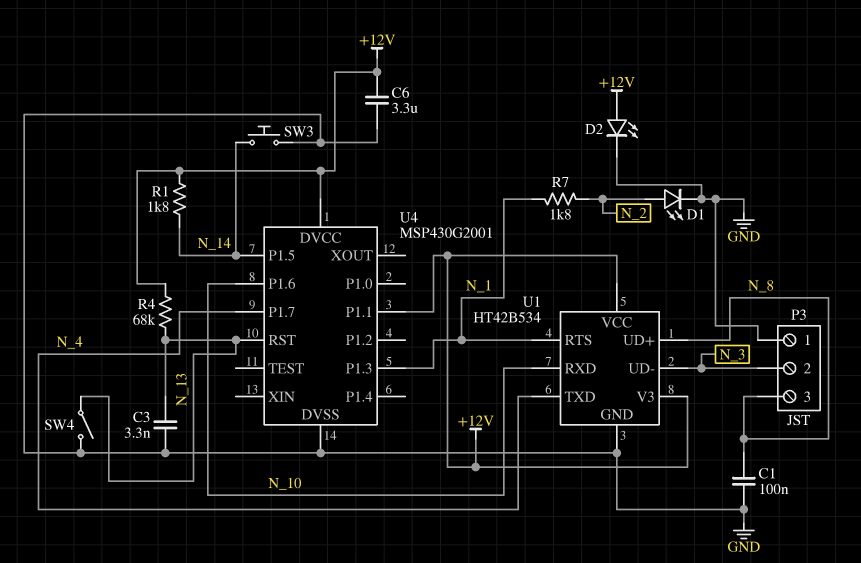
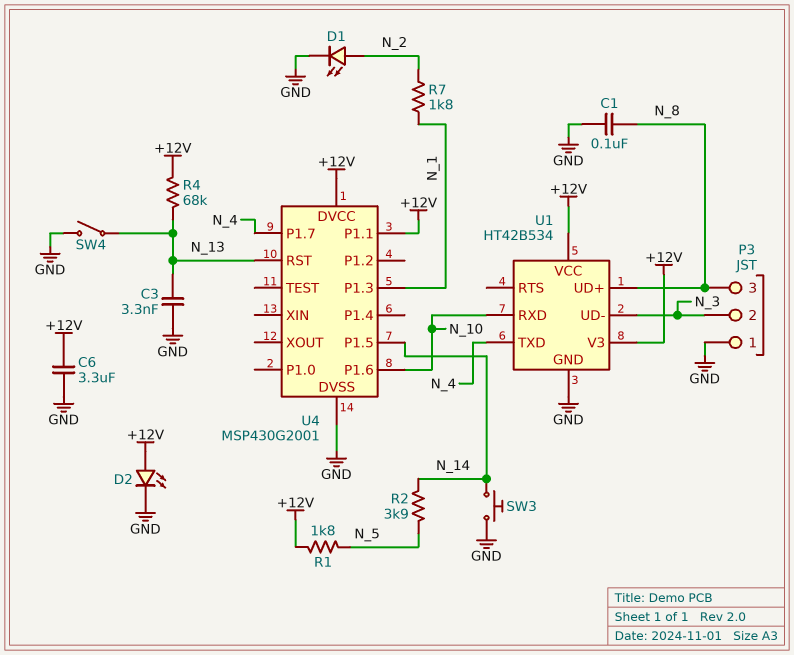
R1: 1.8k (+12V, N_14) -> 1.8k (+12V, N_5)
R2: none -> 3.9k (N_5, N_14)
U1 pin RTS: N_1 -> none

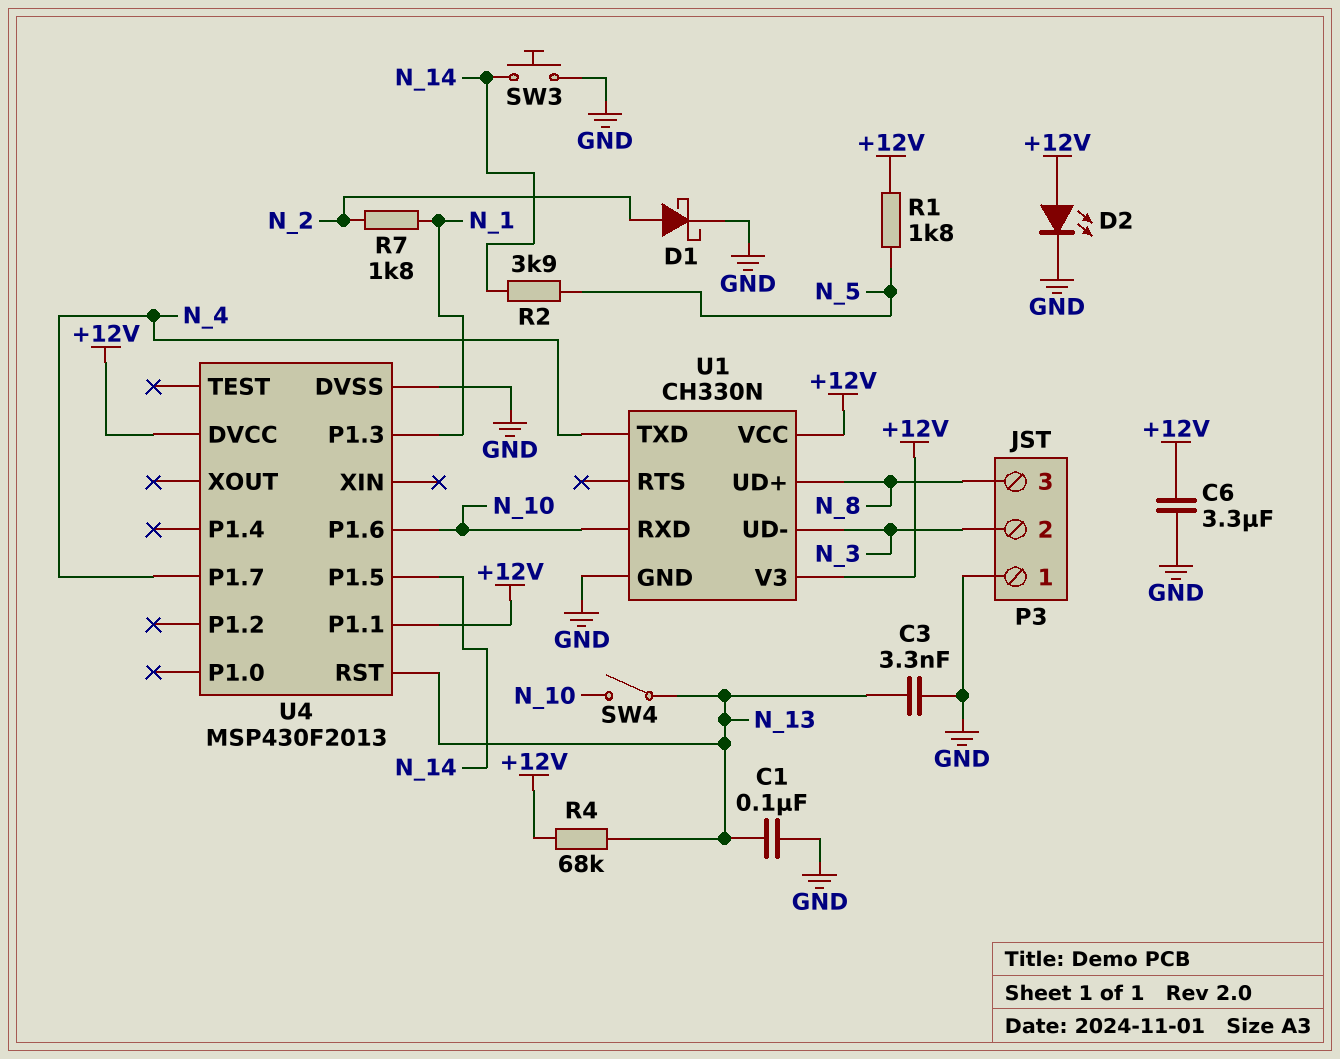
C1: 100nF (GND, N_8) -> 100nF (GND, N_13)
D1: LED (A N_2, K GND) -> schottky (A N_2, K GND)
SW4: switch (GND, N_13) -> switch (N_10, N_13)
U1: HT42B534 -> CH330N
U4: MSP430G2001 -> MSP430F2013

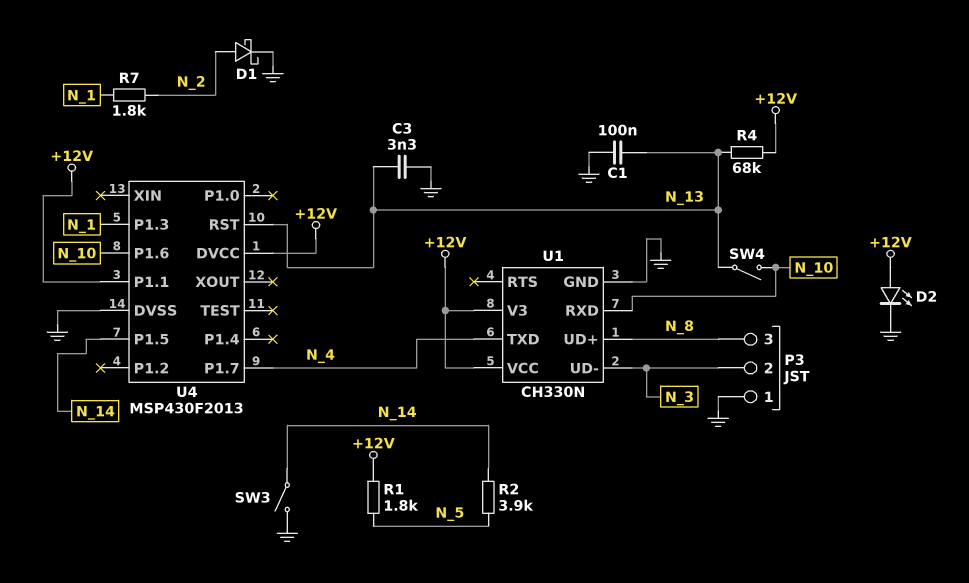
C6: 3.3uF (+12V, GND) -> none
SW3: button (GND, N_14) -> switch (GND, N_14)

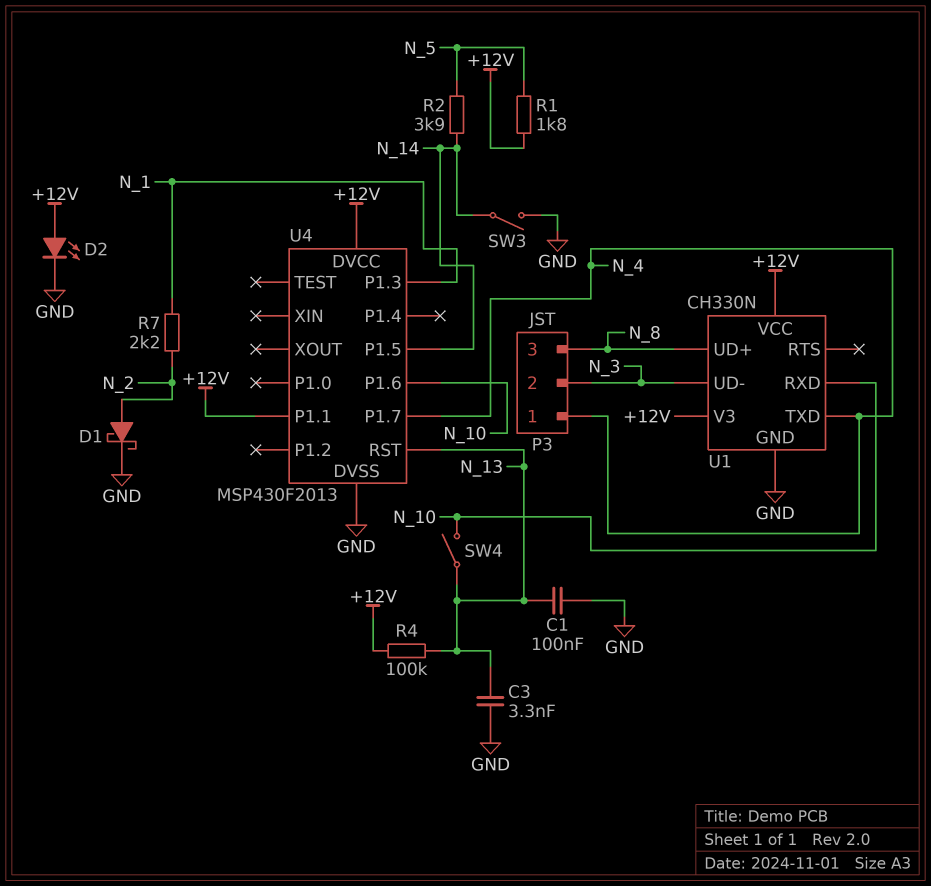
P3 pin 1: GND -> N_4
R4: 68k (+12V, N_13) -> 100k (+12V, N_13)
R7: 1.8k (N_1, N_2) -> 2.2k (N_1, N_2)

